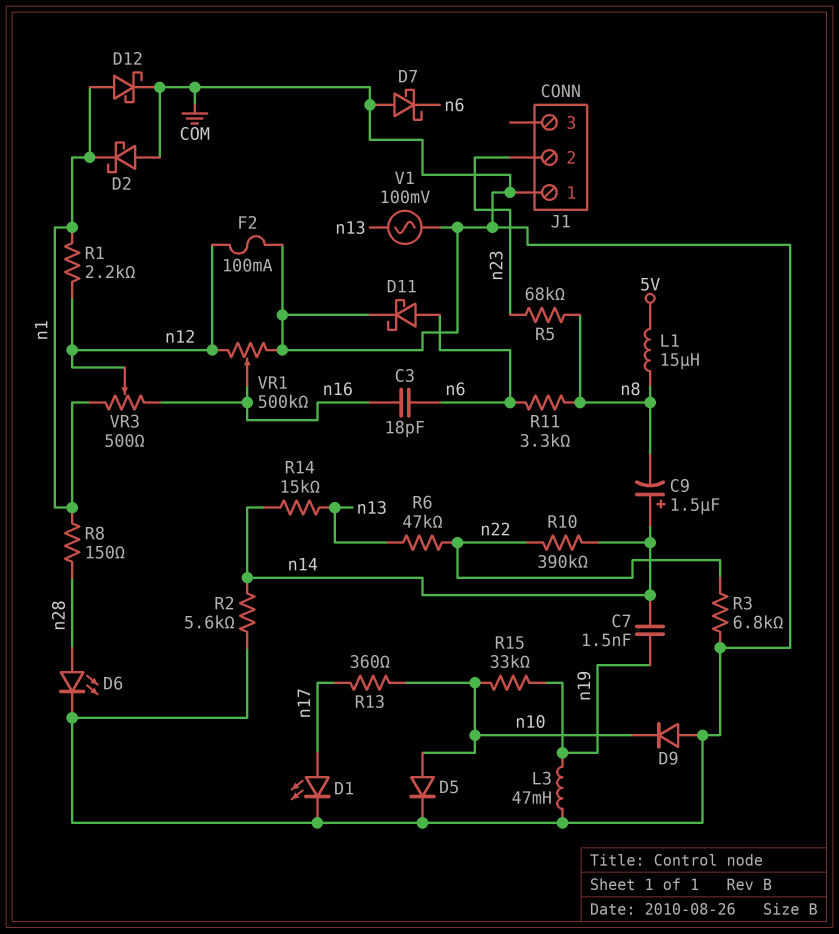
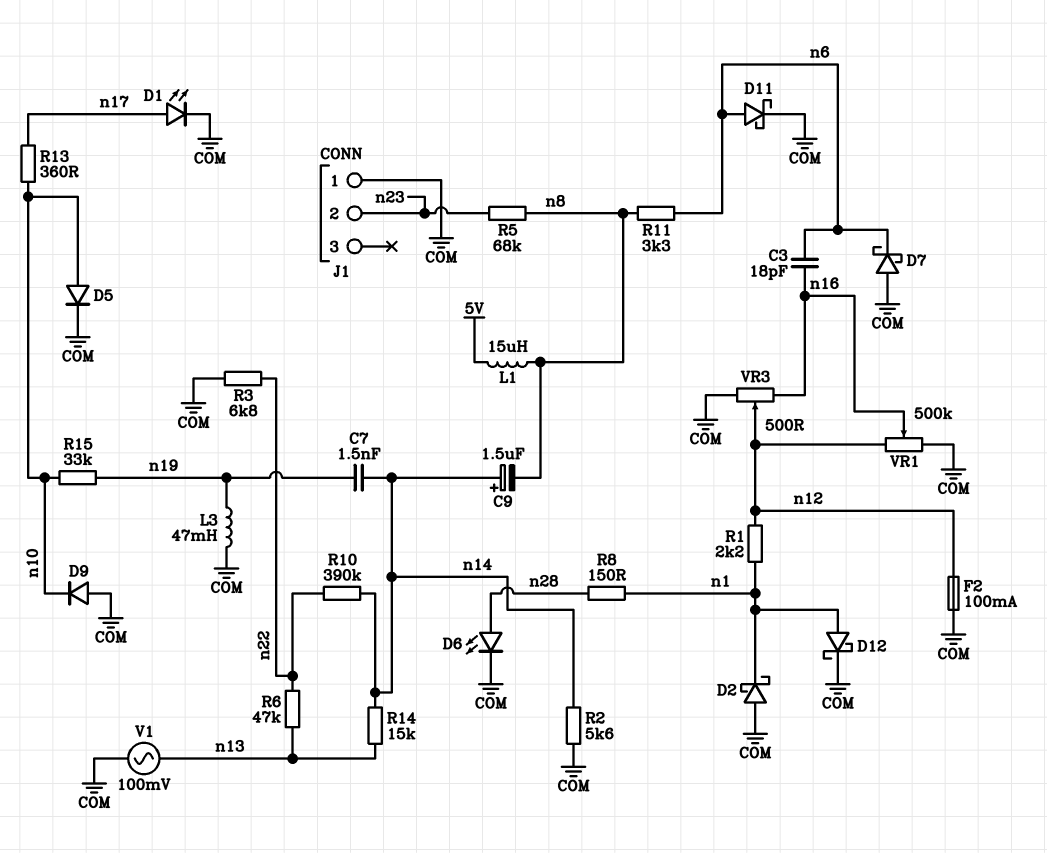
VR3: 500 (n1, n16, wiper n12) -> 500 (COM, n16, wiper n12)

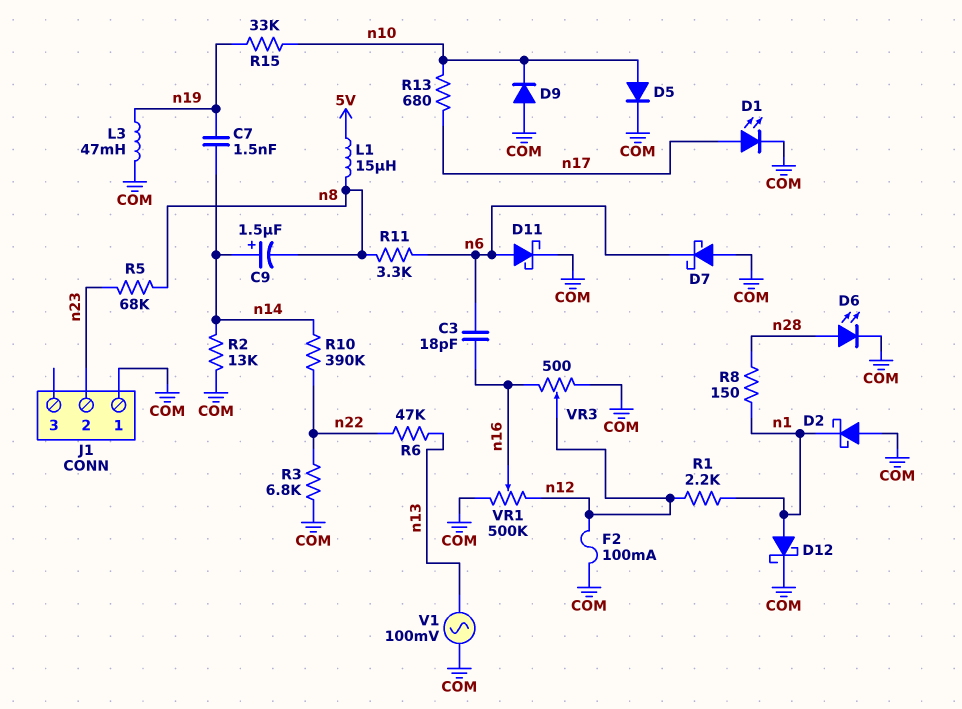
R2: 5.6k (COM, n14) -> 13k (COM, n14)
R13: 360 (n10, n17) -> 680 (n10, n17)
R14: 15k (n13, n14) -> none

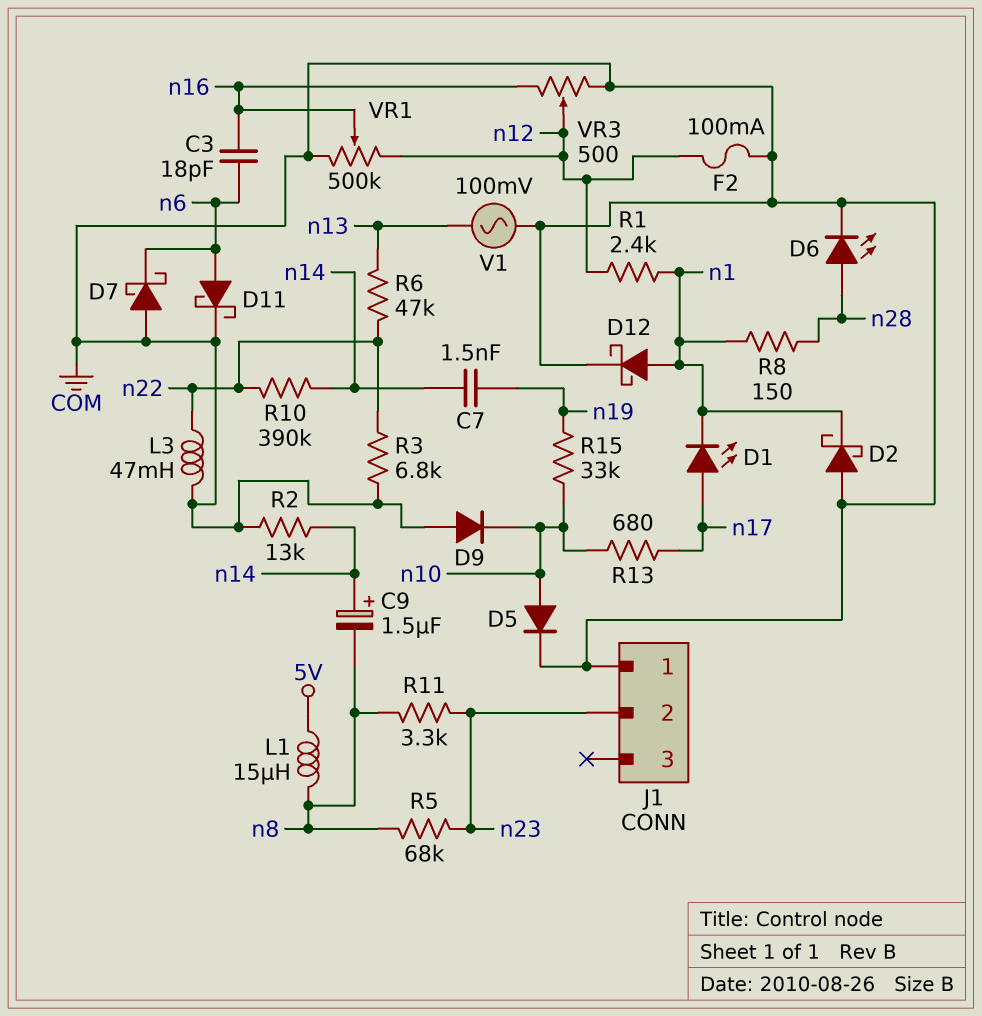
D1: LED (A n17, K COM) -> LED (A n17, K n1)
L3: 47mH (COM, n19) -> 47mH (COM, n22)
R1: 2.2k (n1, n12) -> 2.4k (n1, n12)
R11: 3.3k (n6, n8) -> 3.3k (n8, n23)

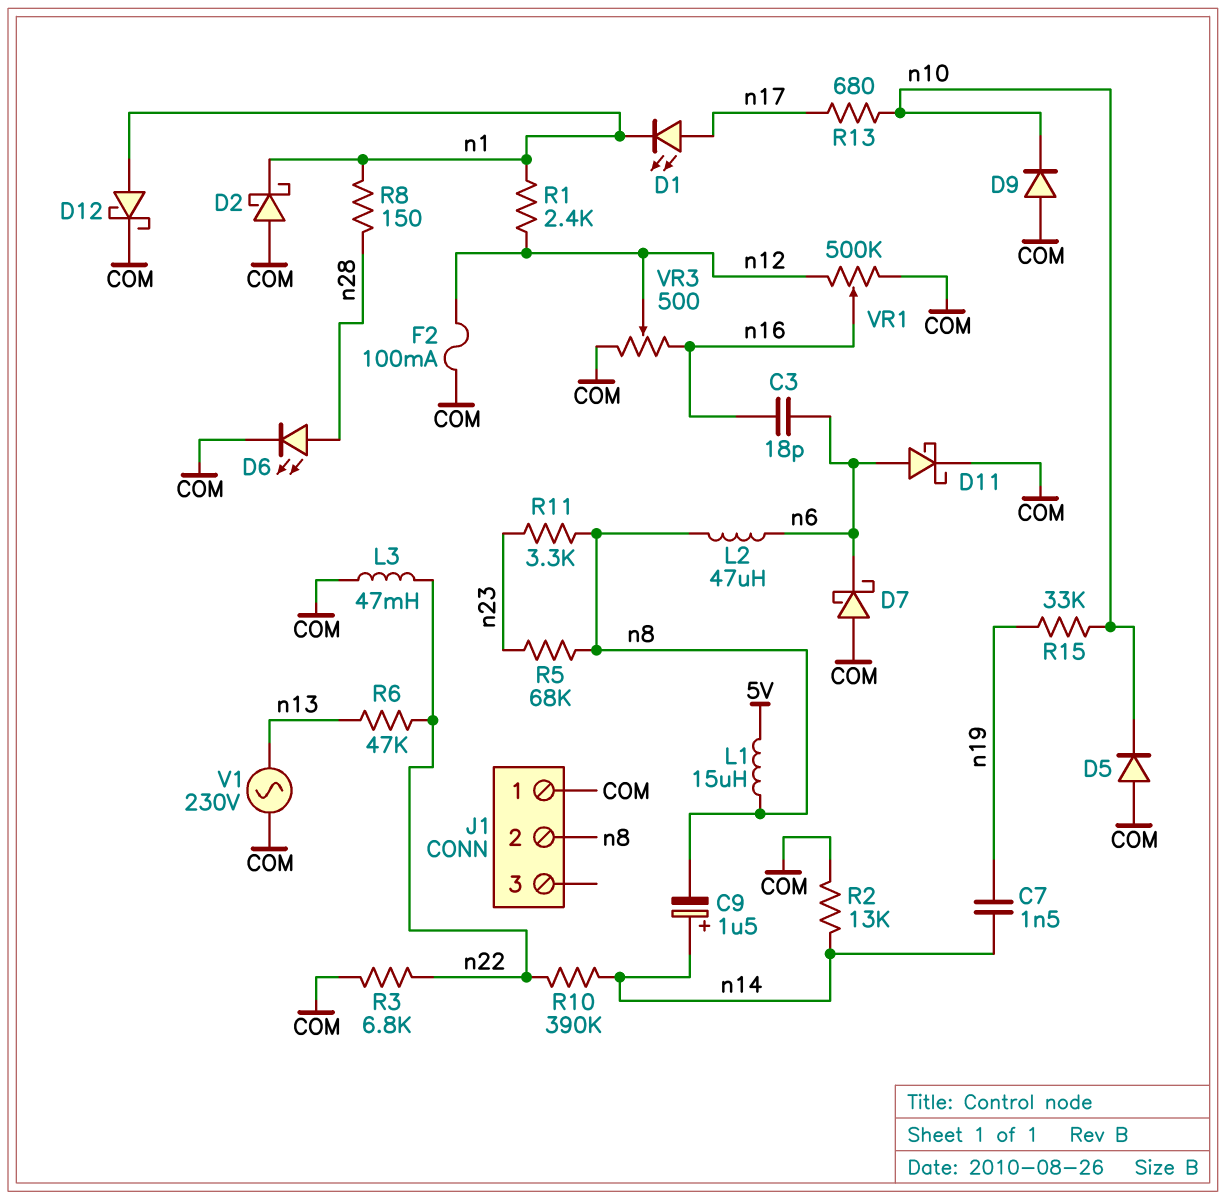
D5: diode (A n10, K COM) -> diode (A COM, K n10)
J1 pin 2: n23 -> n8
L2: none -> 47uH (n6, n8)
V1: AC 100mV (COM, n13) -> AC 230V (COM, n13)

